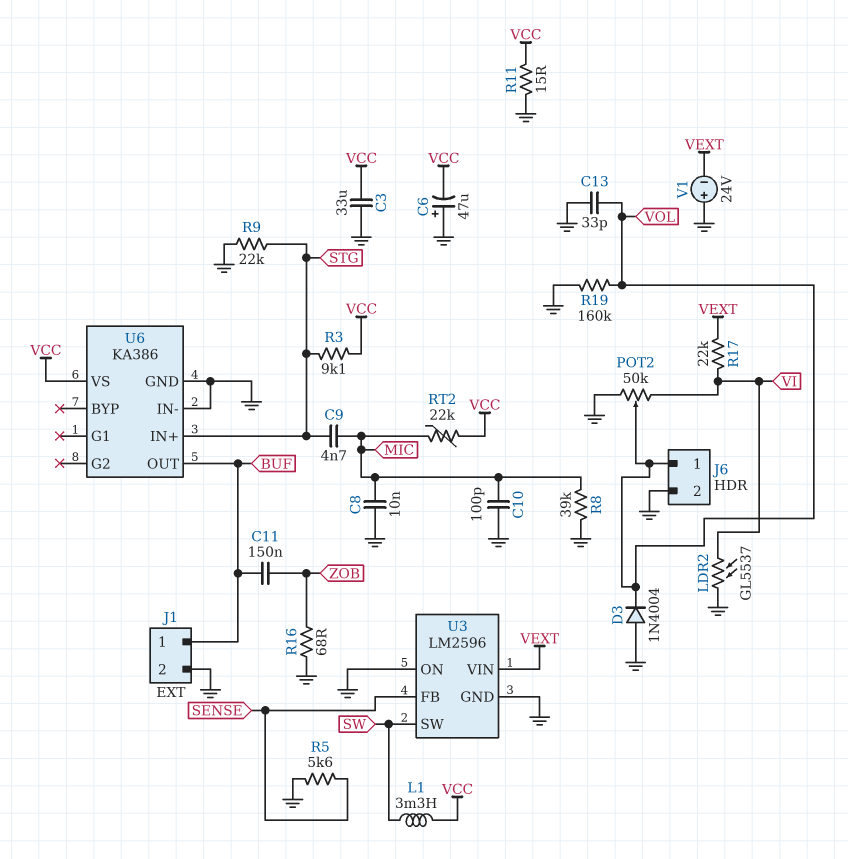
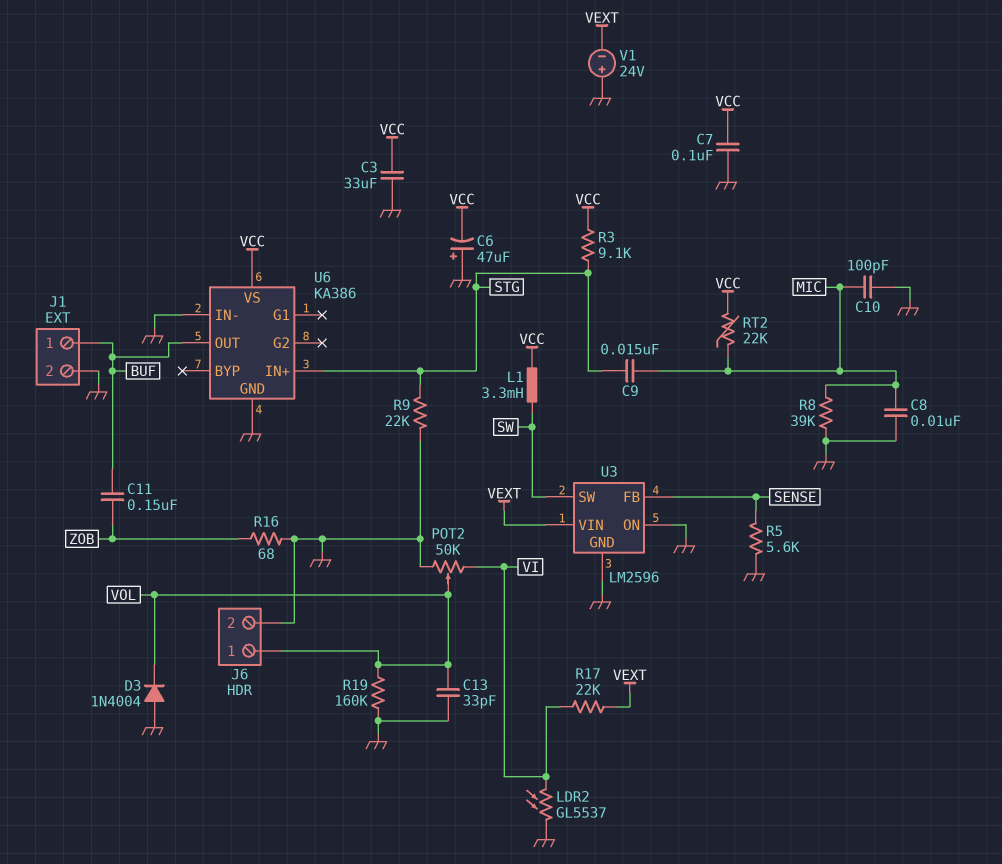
C7: none -> 100nF (GND, VCC)
C9: 4.7nF (MIC, STG) -> 15nF (MIC, STG)
R11: 15 (GND, VCC) -> none

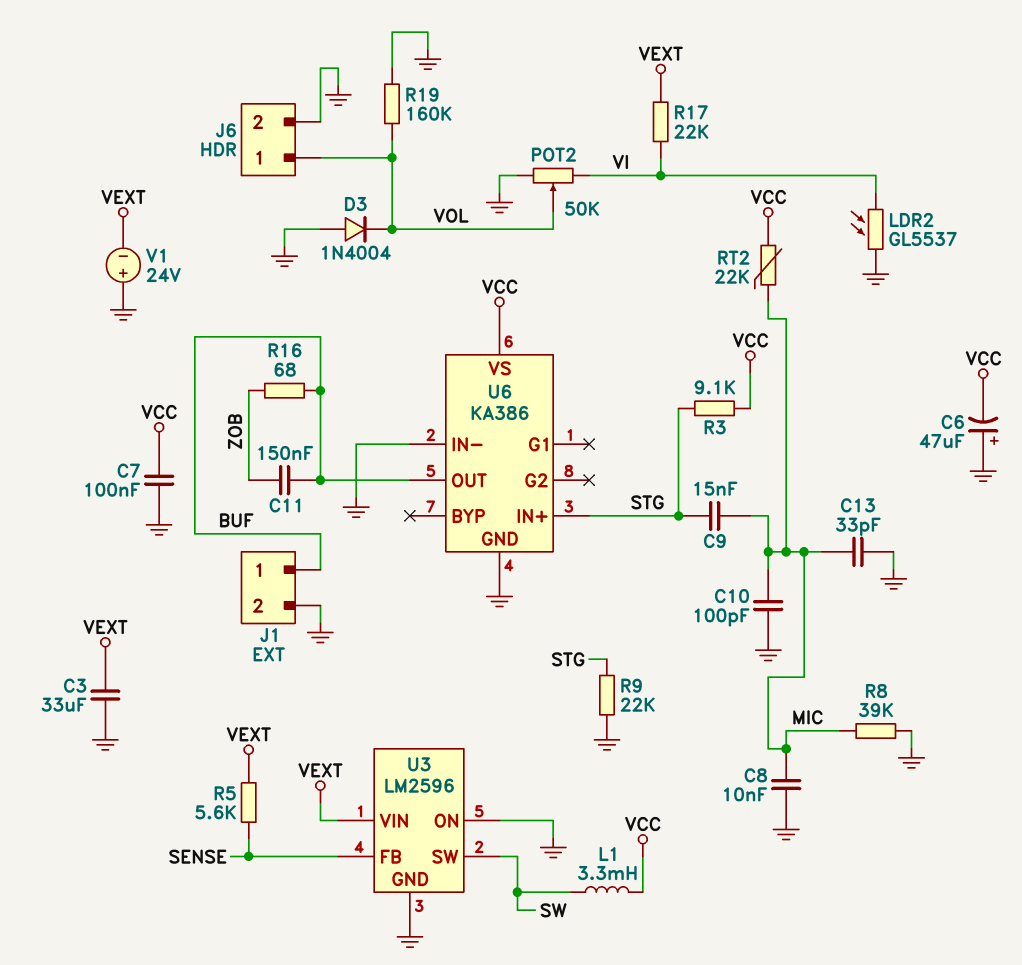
C3: 33uF (GND, VCC) -> 33uF (GND, VEXT)
C13: 33pF (GND, VOL) -> 33pF (GND, MIC)
R5: 5.6k (GND, SENSE) -> 5.6k (SENSE, VEXT)
R16: 68 (GND, ZOB) -> 68 (BUF, ZOB)

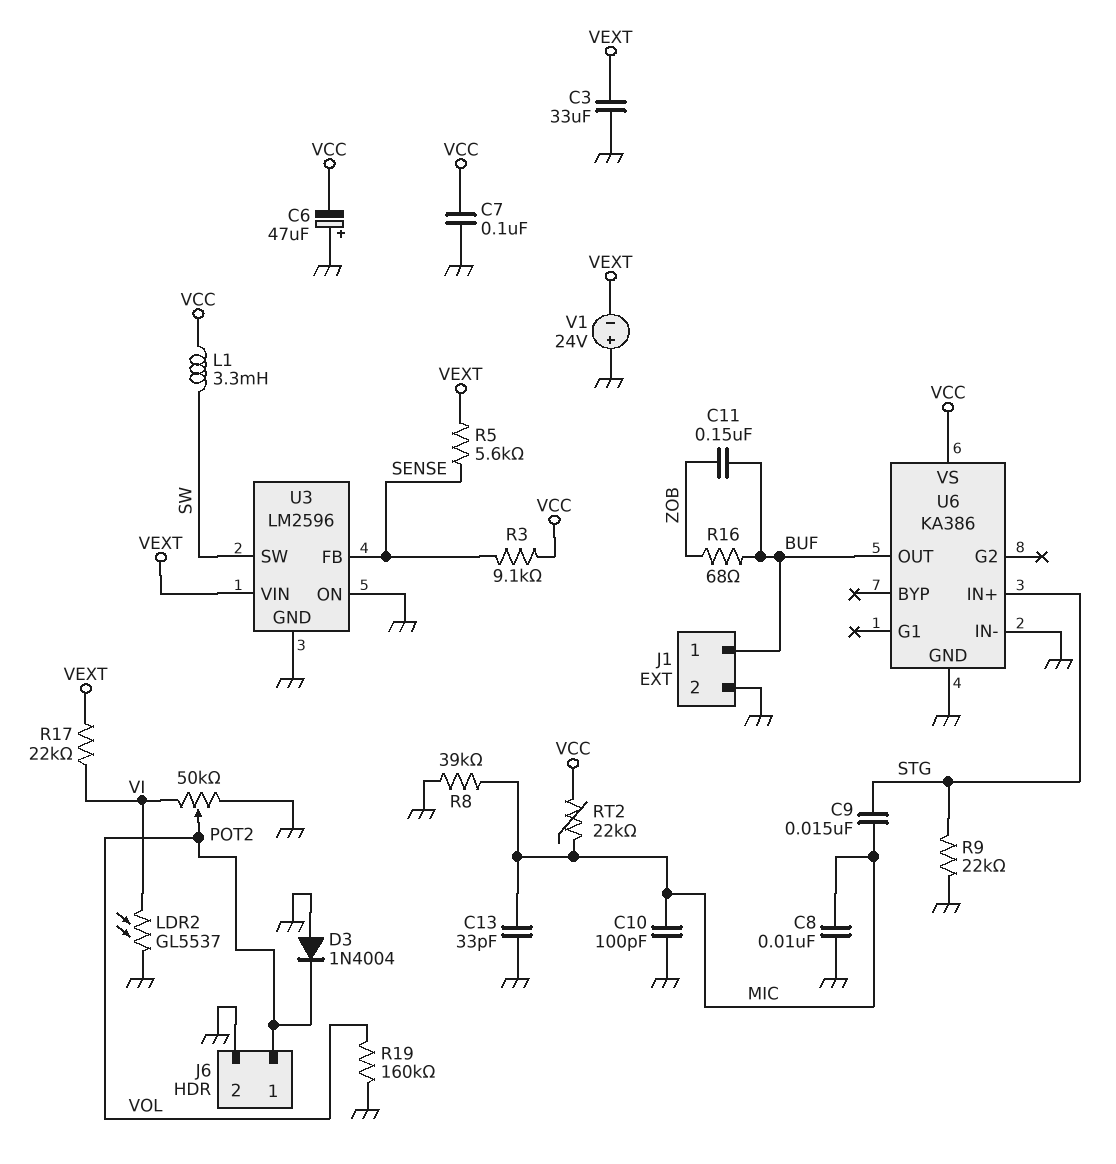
R3: 9.1k (STG, VCC) -> 9.1k (SENSE, VCC)

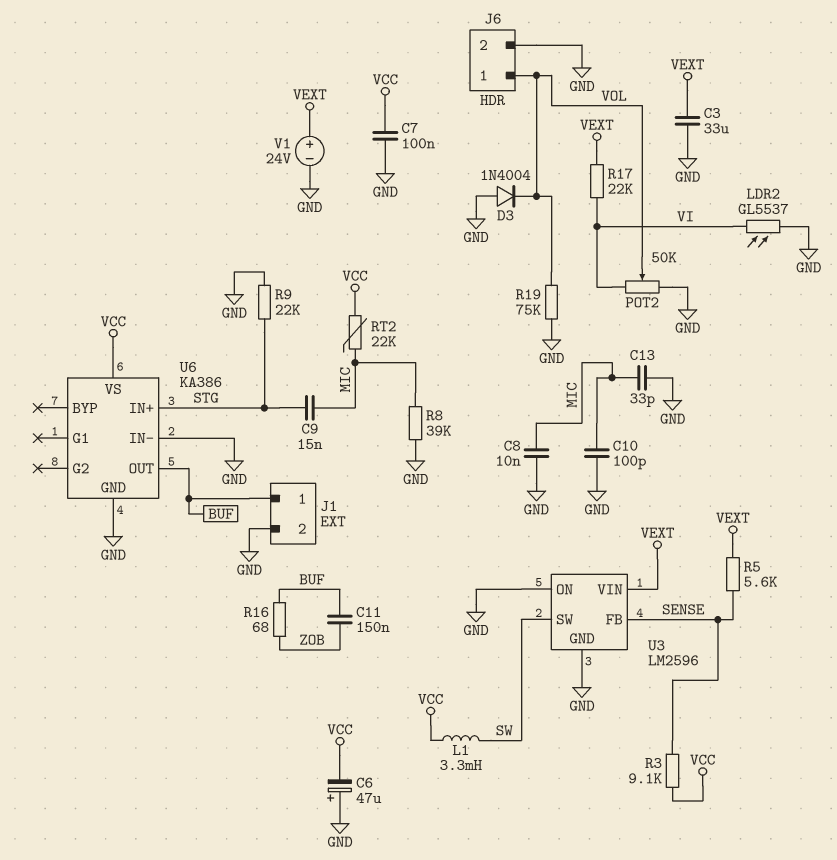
R19: 160k (GND, VOL) -> 75k (GND, VOL)
V1: 24V (plus GND, minus VEXT) -> 24V (plus VEXT, minus GND)

